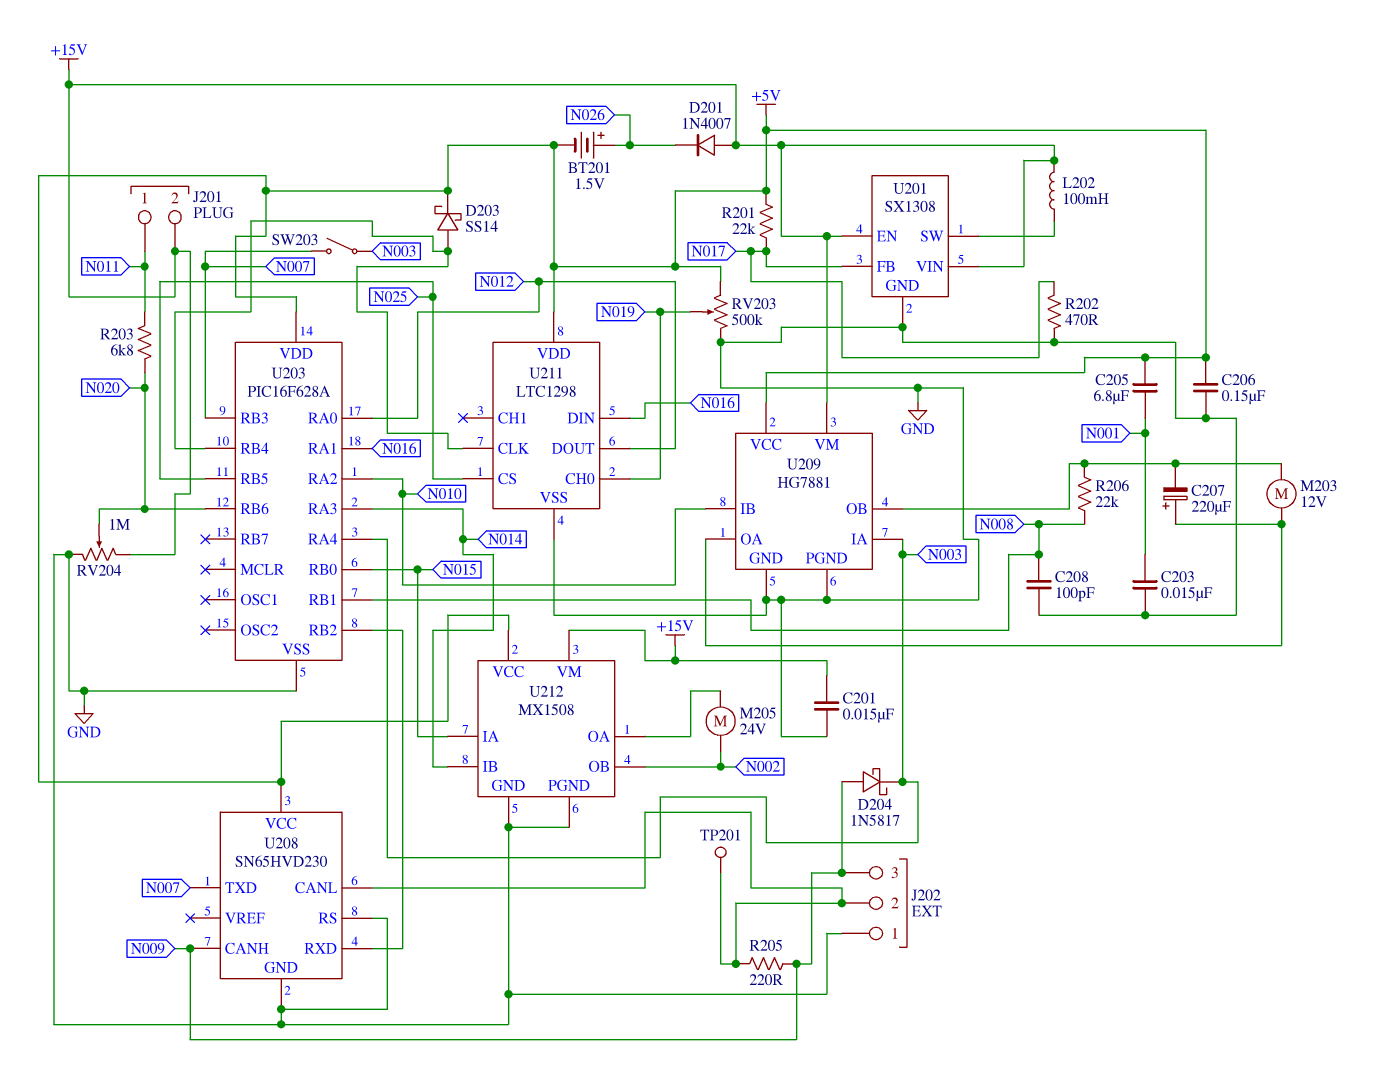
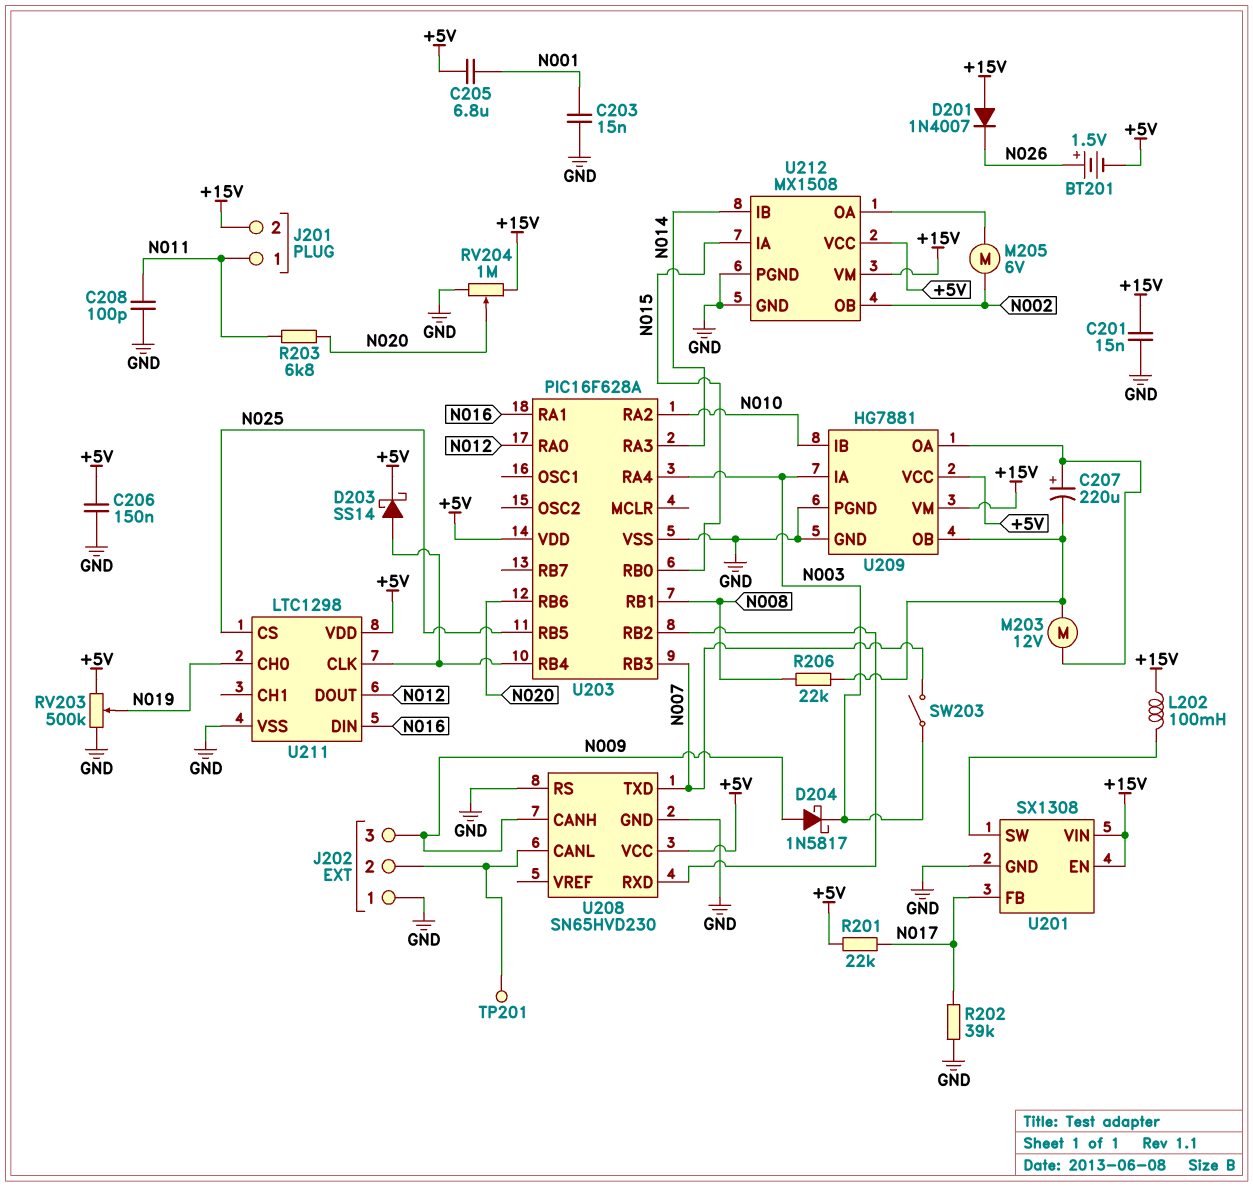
C208: 100pF (GND, N008) -> 100pF (GND, N011)
M205: motor 24V (N002, U212/OA) -> motor 6V (N002, U212/OA)
R202: 470 (GND, N017) -> 39k (GND, N017)
R205: 220 (J202/2, N009) -> none

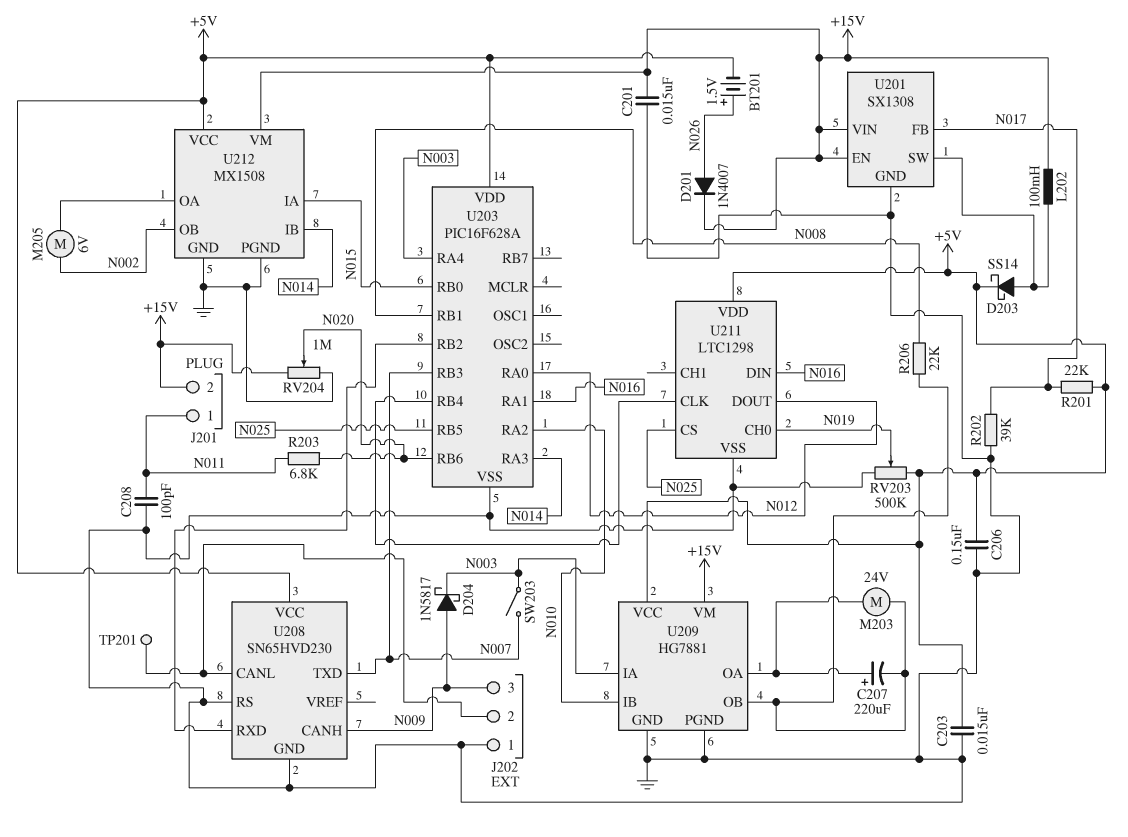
C203: 15nF (GND, N001) -> 15nF (+5V, GND)
C205: 6.8uF (+5V, N001) -> none
D201: diode 1N4007 (A +15V, K N026) -> diode 1N4007 (A N026, K +15V)
D203: schottky SS14 (A U203/RB4, K +5V) -> schottky SS14 (A U201/SW, K +5V)
M203: motor 12V (U209/OA, U209/OB) -> motor 24V (U209/OA, U209/OB)

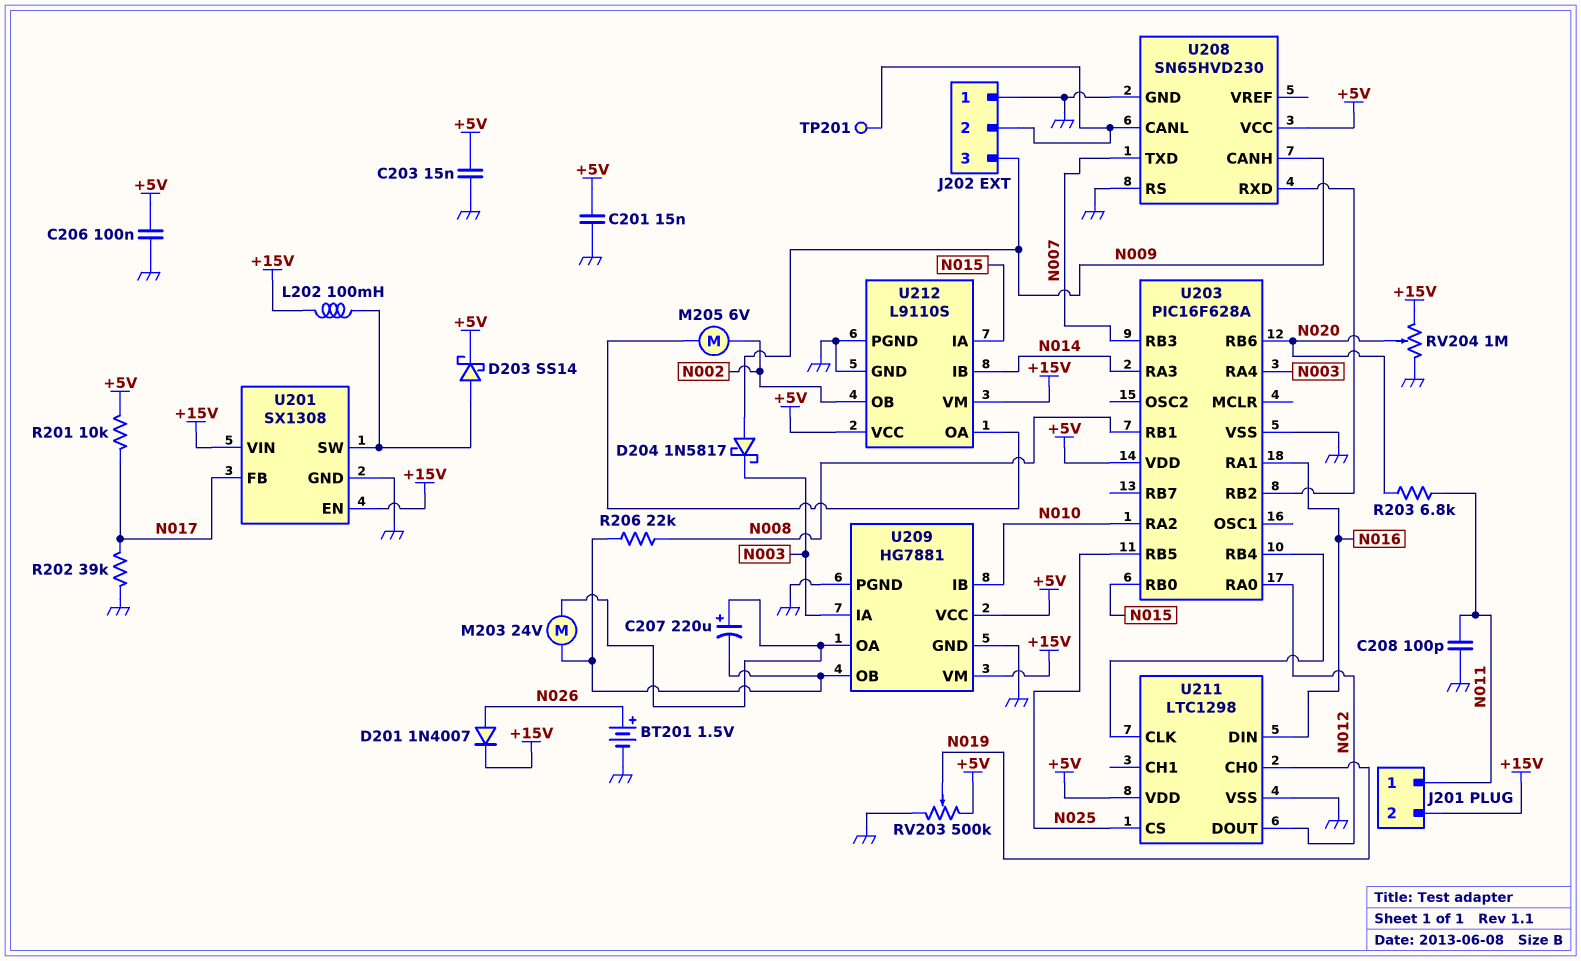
BT201: 1.5V (plus N026, minus +5V) -> 1.5V (plus N026, minus GND)
C201: 15nF (+15V, GND) -> 15nF (+5V, GND)
C206: 150nF (+5V, GND) -> 100nF (+5V, GND)
R201: 22k (+5V, N017) -> 10k (+5V, N017)
SW203: switch (N003, N007) -> none
U212: MX1508 -> L9110S

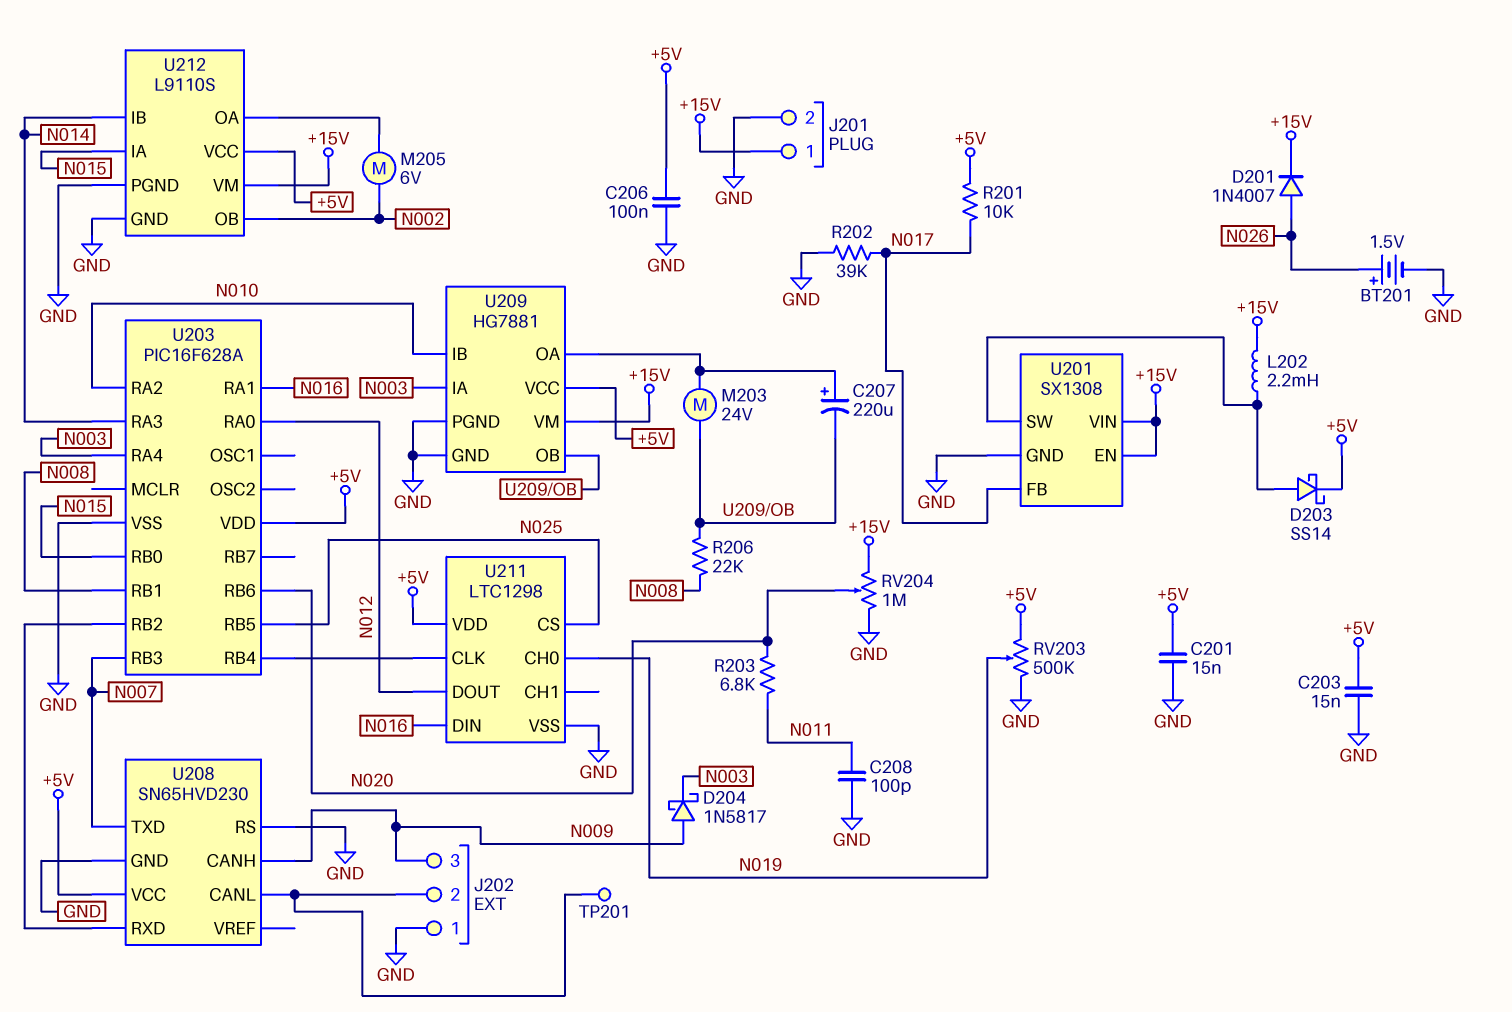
J201 pin 1: N011 -> +15V
J201 pin 2: +15V -> GND
L202: 100mH (+15V, U201/SW) -> 2.2mH (+15V, U201/SW)

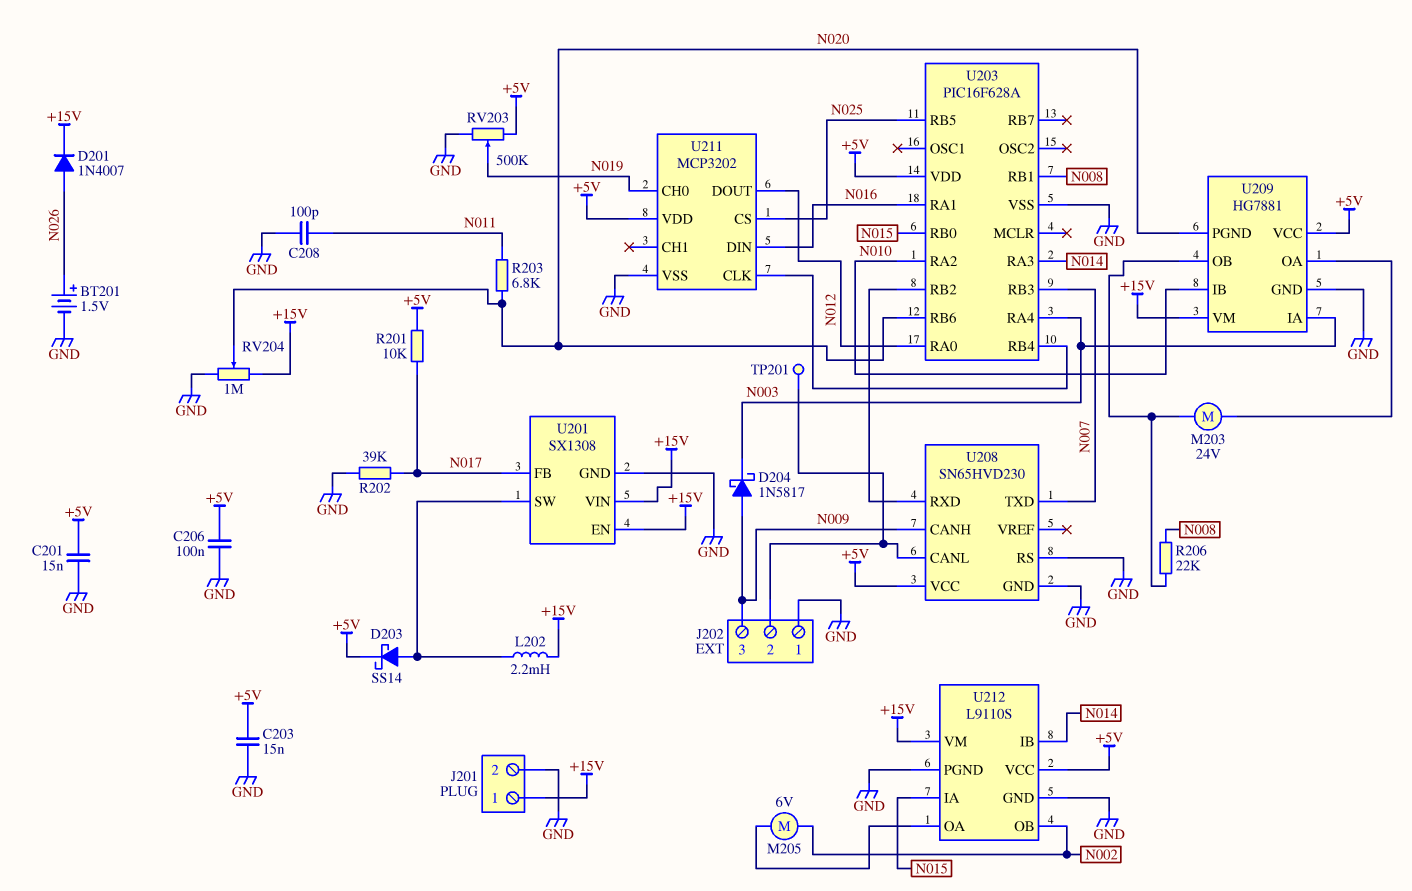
C207: 220uF (plus U209/OA, minus U209/OB) -> none
U209 pin PGND: GND -> N020
U211: LTC1298 -> MCP3202

